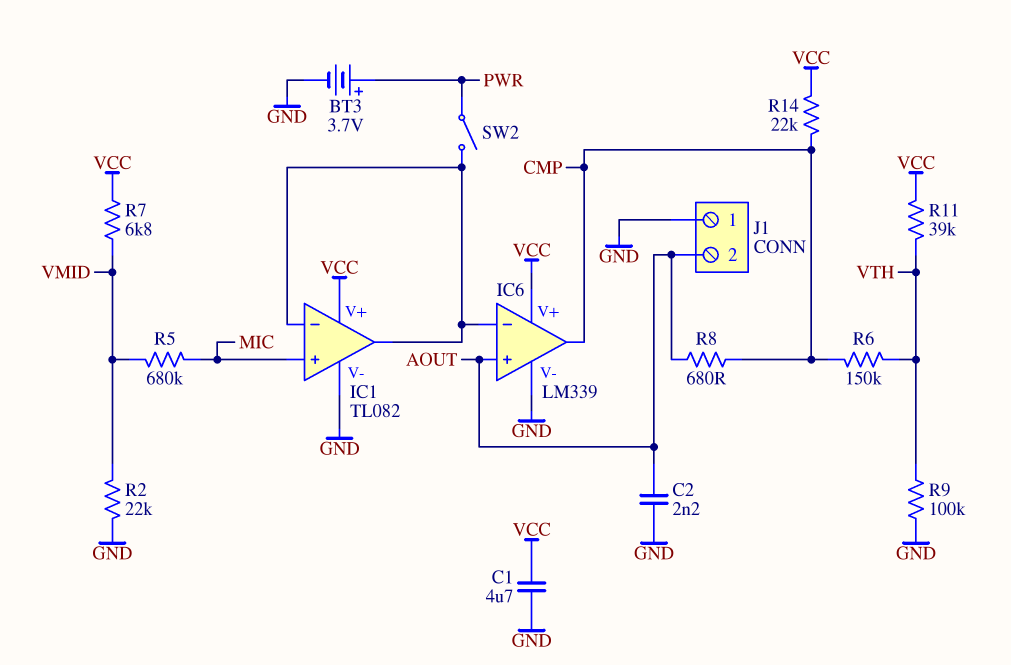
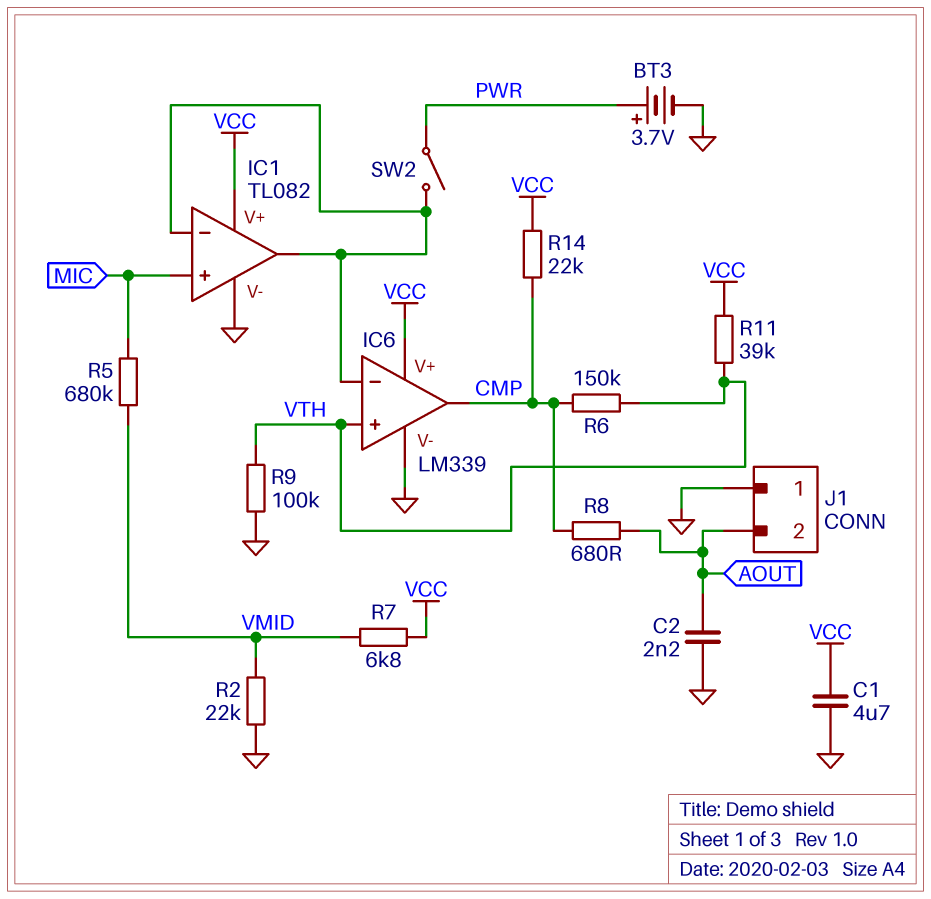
IC6 pin in+: AOUT -> VTH

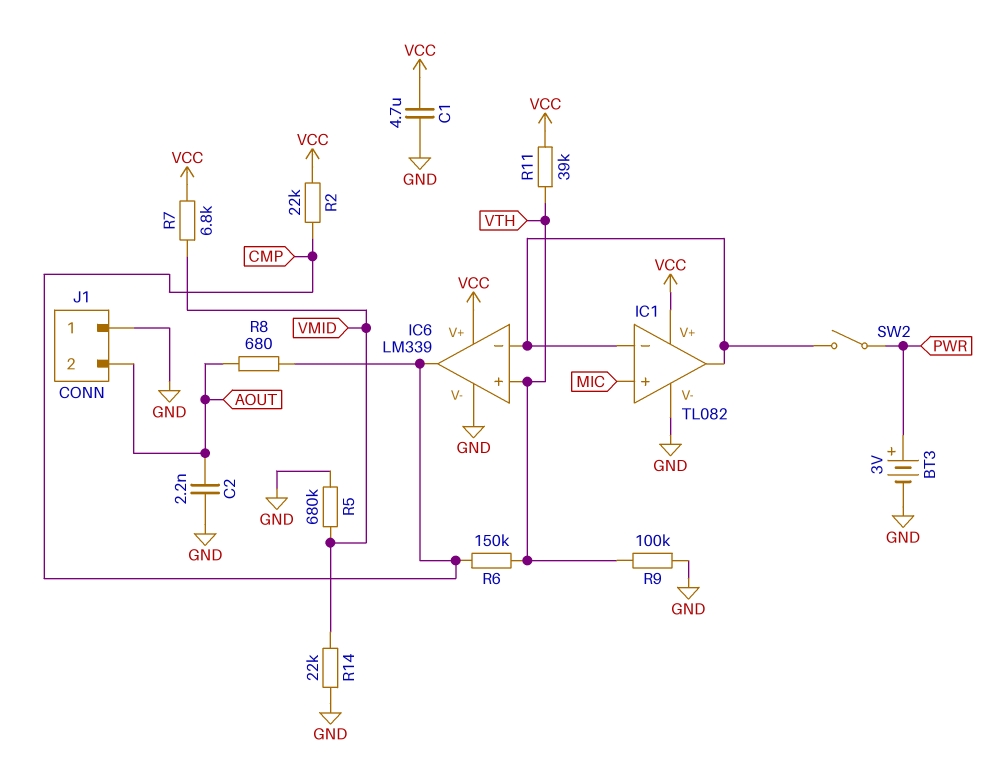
BT3: 3.7V (plus PWR, minus GND) -> 3V (plus PWR, minus GND)
R2: 22k (GND, VMID) -> 22k (CMP, VCC)
R5: 680k (MIC, VMID) -> 680k (GND, VMID)
R14: 22k (CMP, VCC) -> 22k (GND, VMID)

